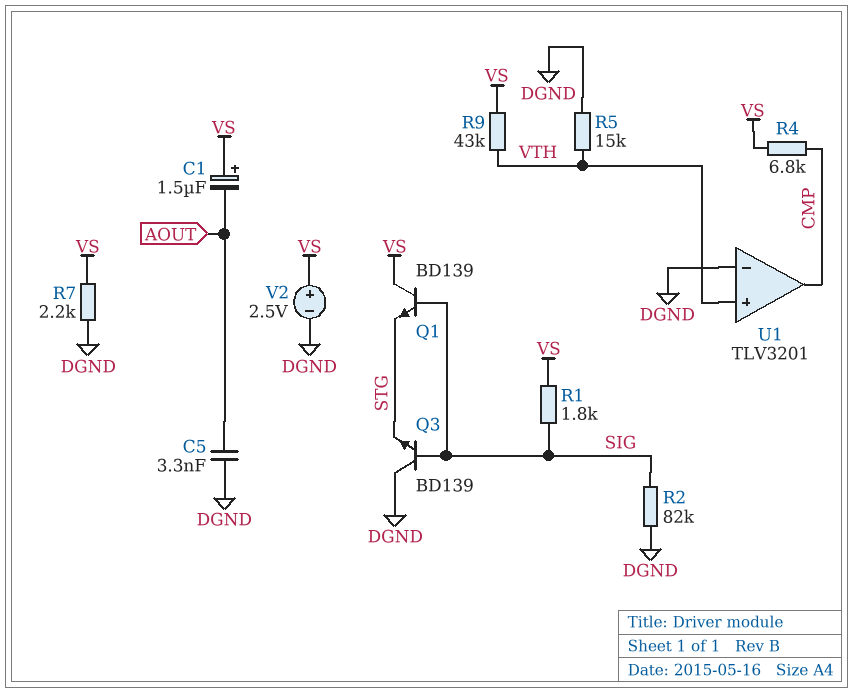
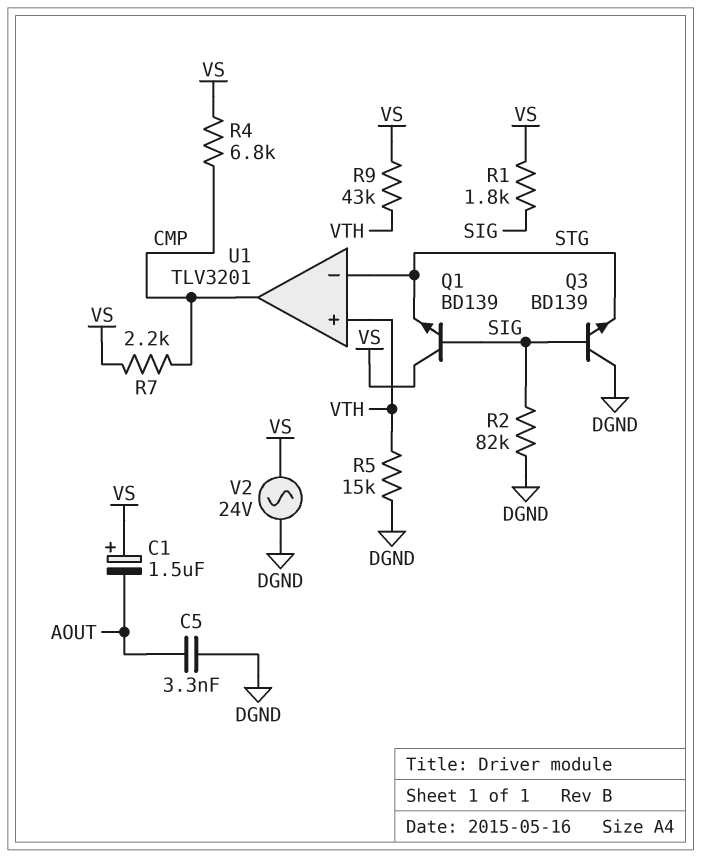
R7: 2.2k (DGND, VS) -> 2.2k (CMP, VS)
U1 pin in-: DGND -> STG
V2: 2.5V (plus VS, minus DGND) -> AC 24V (DGND, VS)

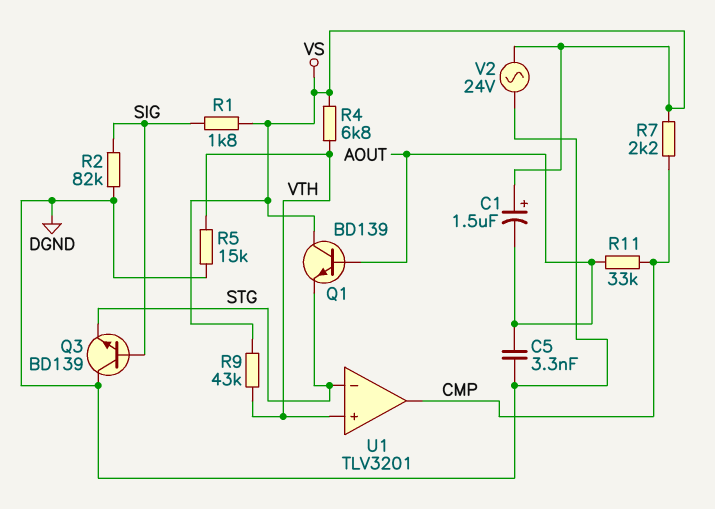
Q1: NPN BD139 (B SIG, C VS, E STG) -> NPN BD139 (B AOUT, C VS, E STG)
R4: 6.8k (CMP, VS) -> 6.8k (VS, VTH)
R11: none -> 33k (AOUT, CMP)

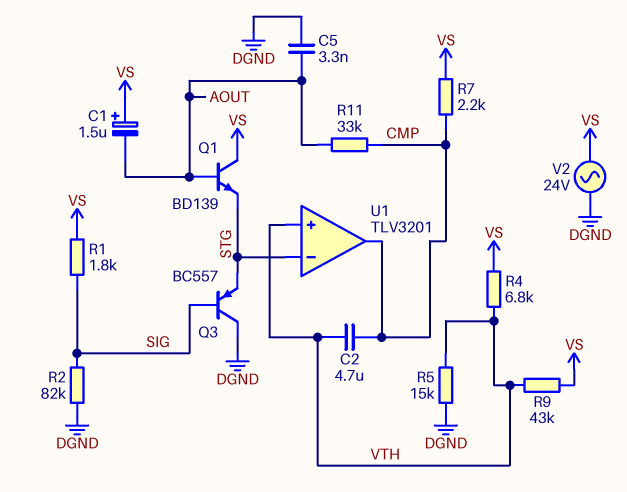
C2: none -> 4.7uF (CMP, VTH)
Q3: NPN BD139 (B SIG, C DGND, E STG) -> PNP BC557 (B SIG, C DGND, E STG)

